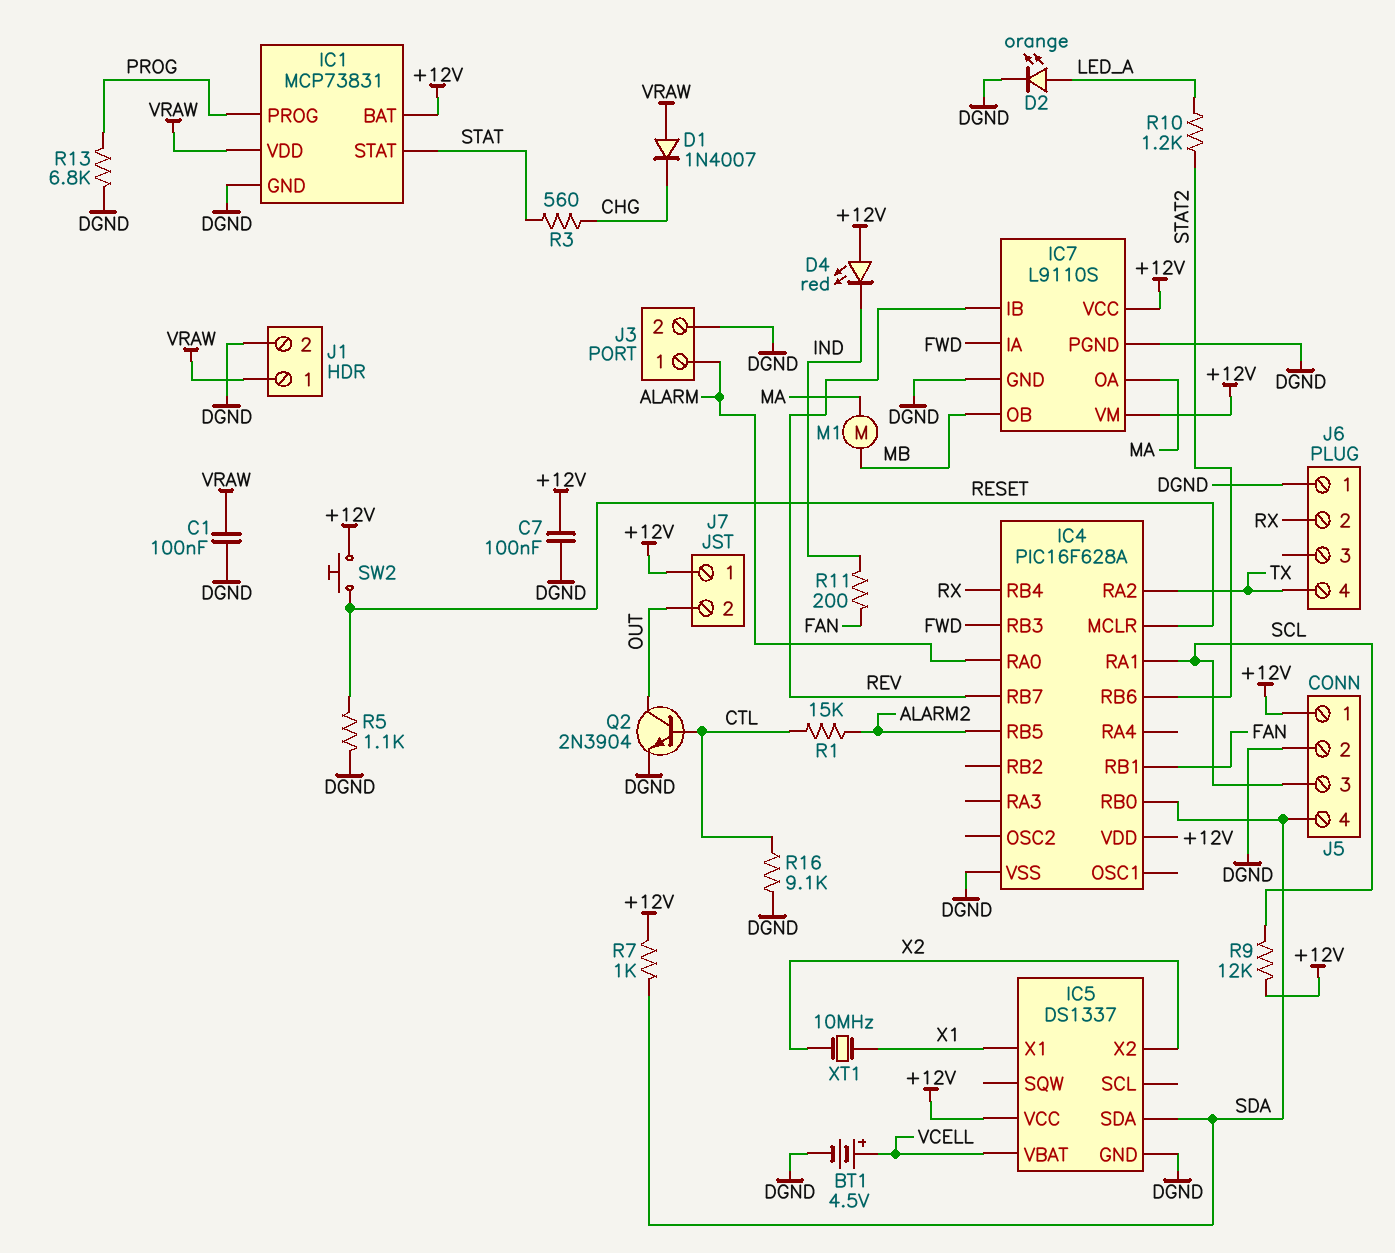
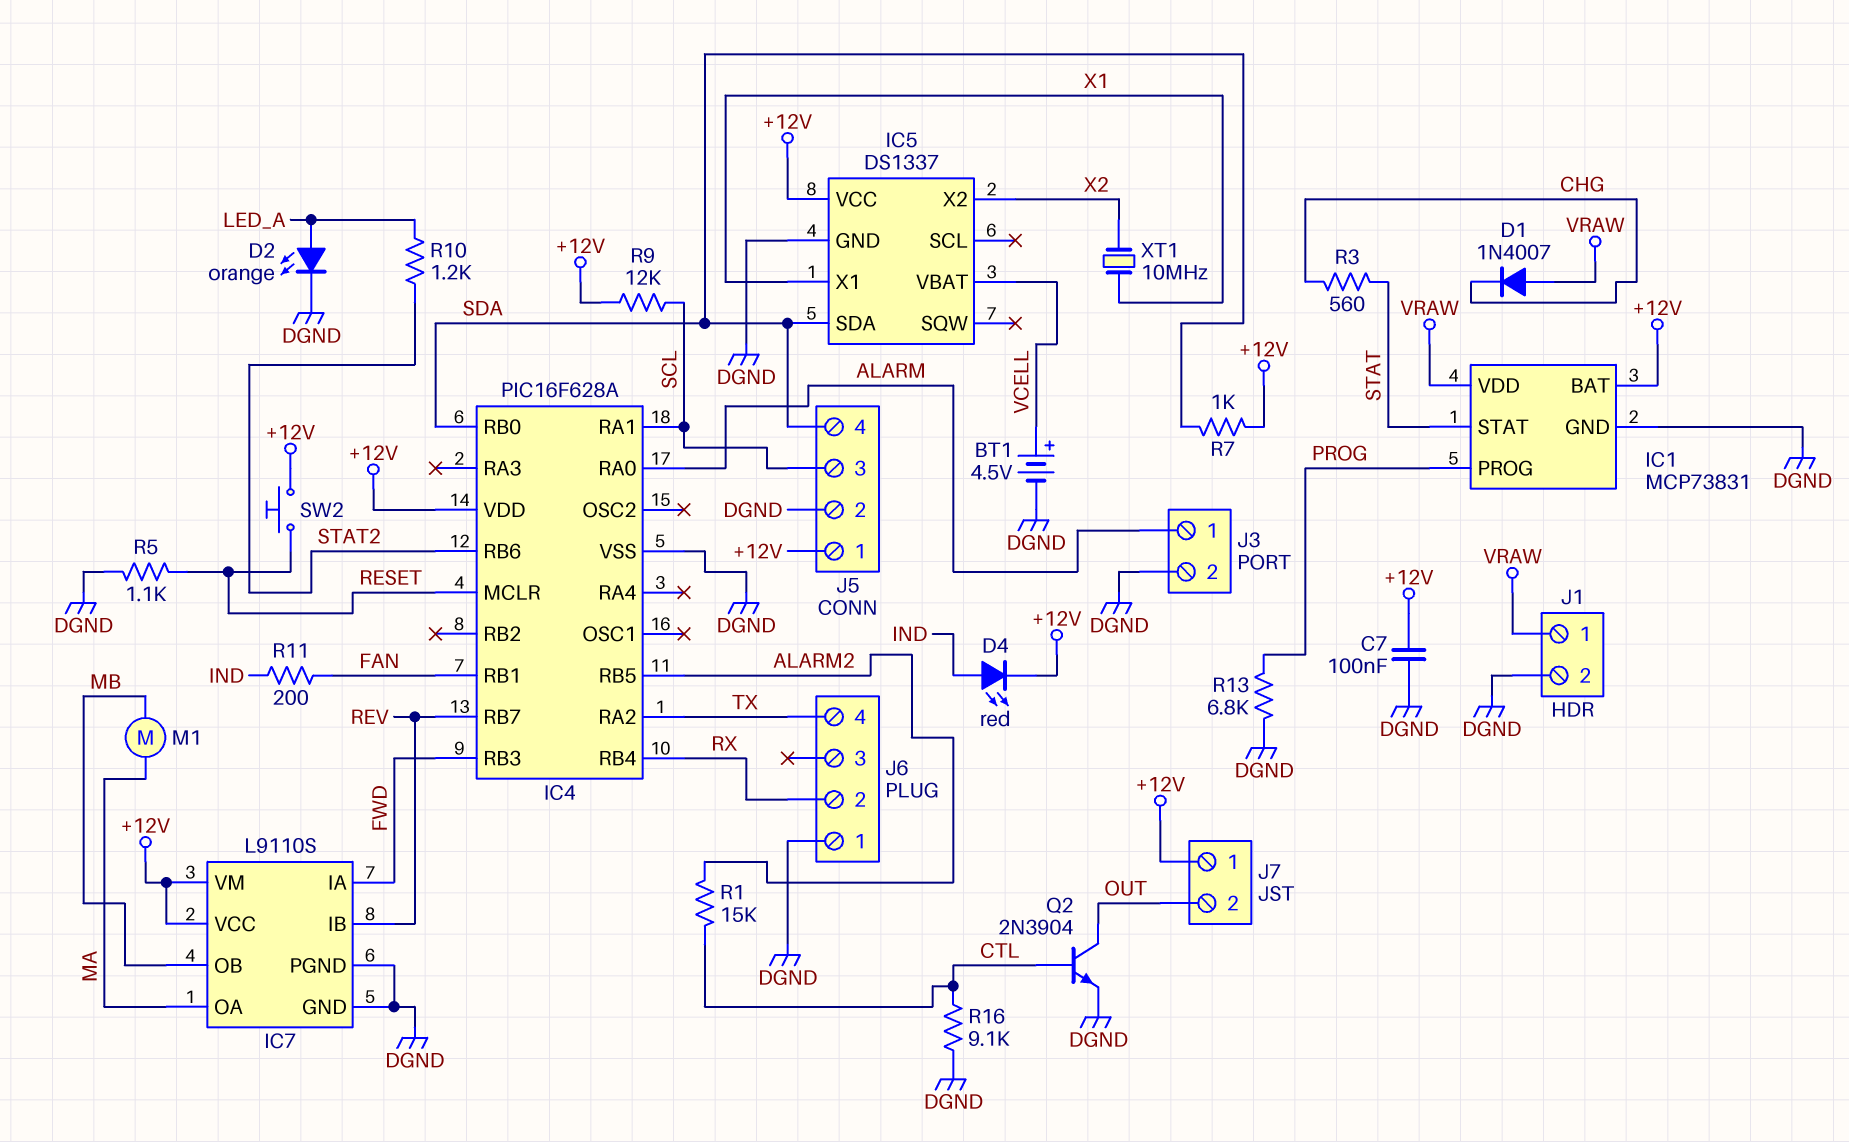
C1: 100nF (DGND, VRAW) -> none
D4: LED red (A +12V, K IND) -> LED red (A IND, K +12V)

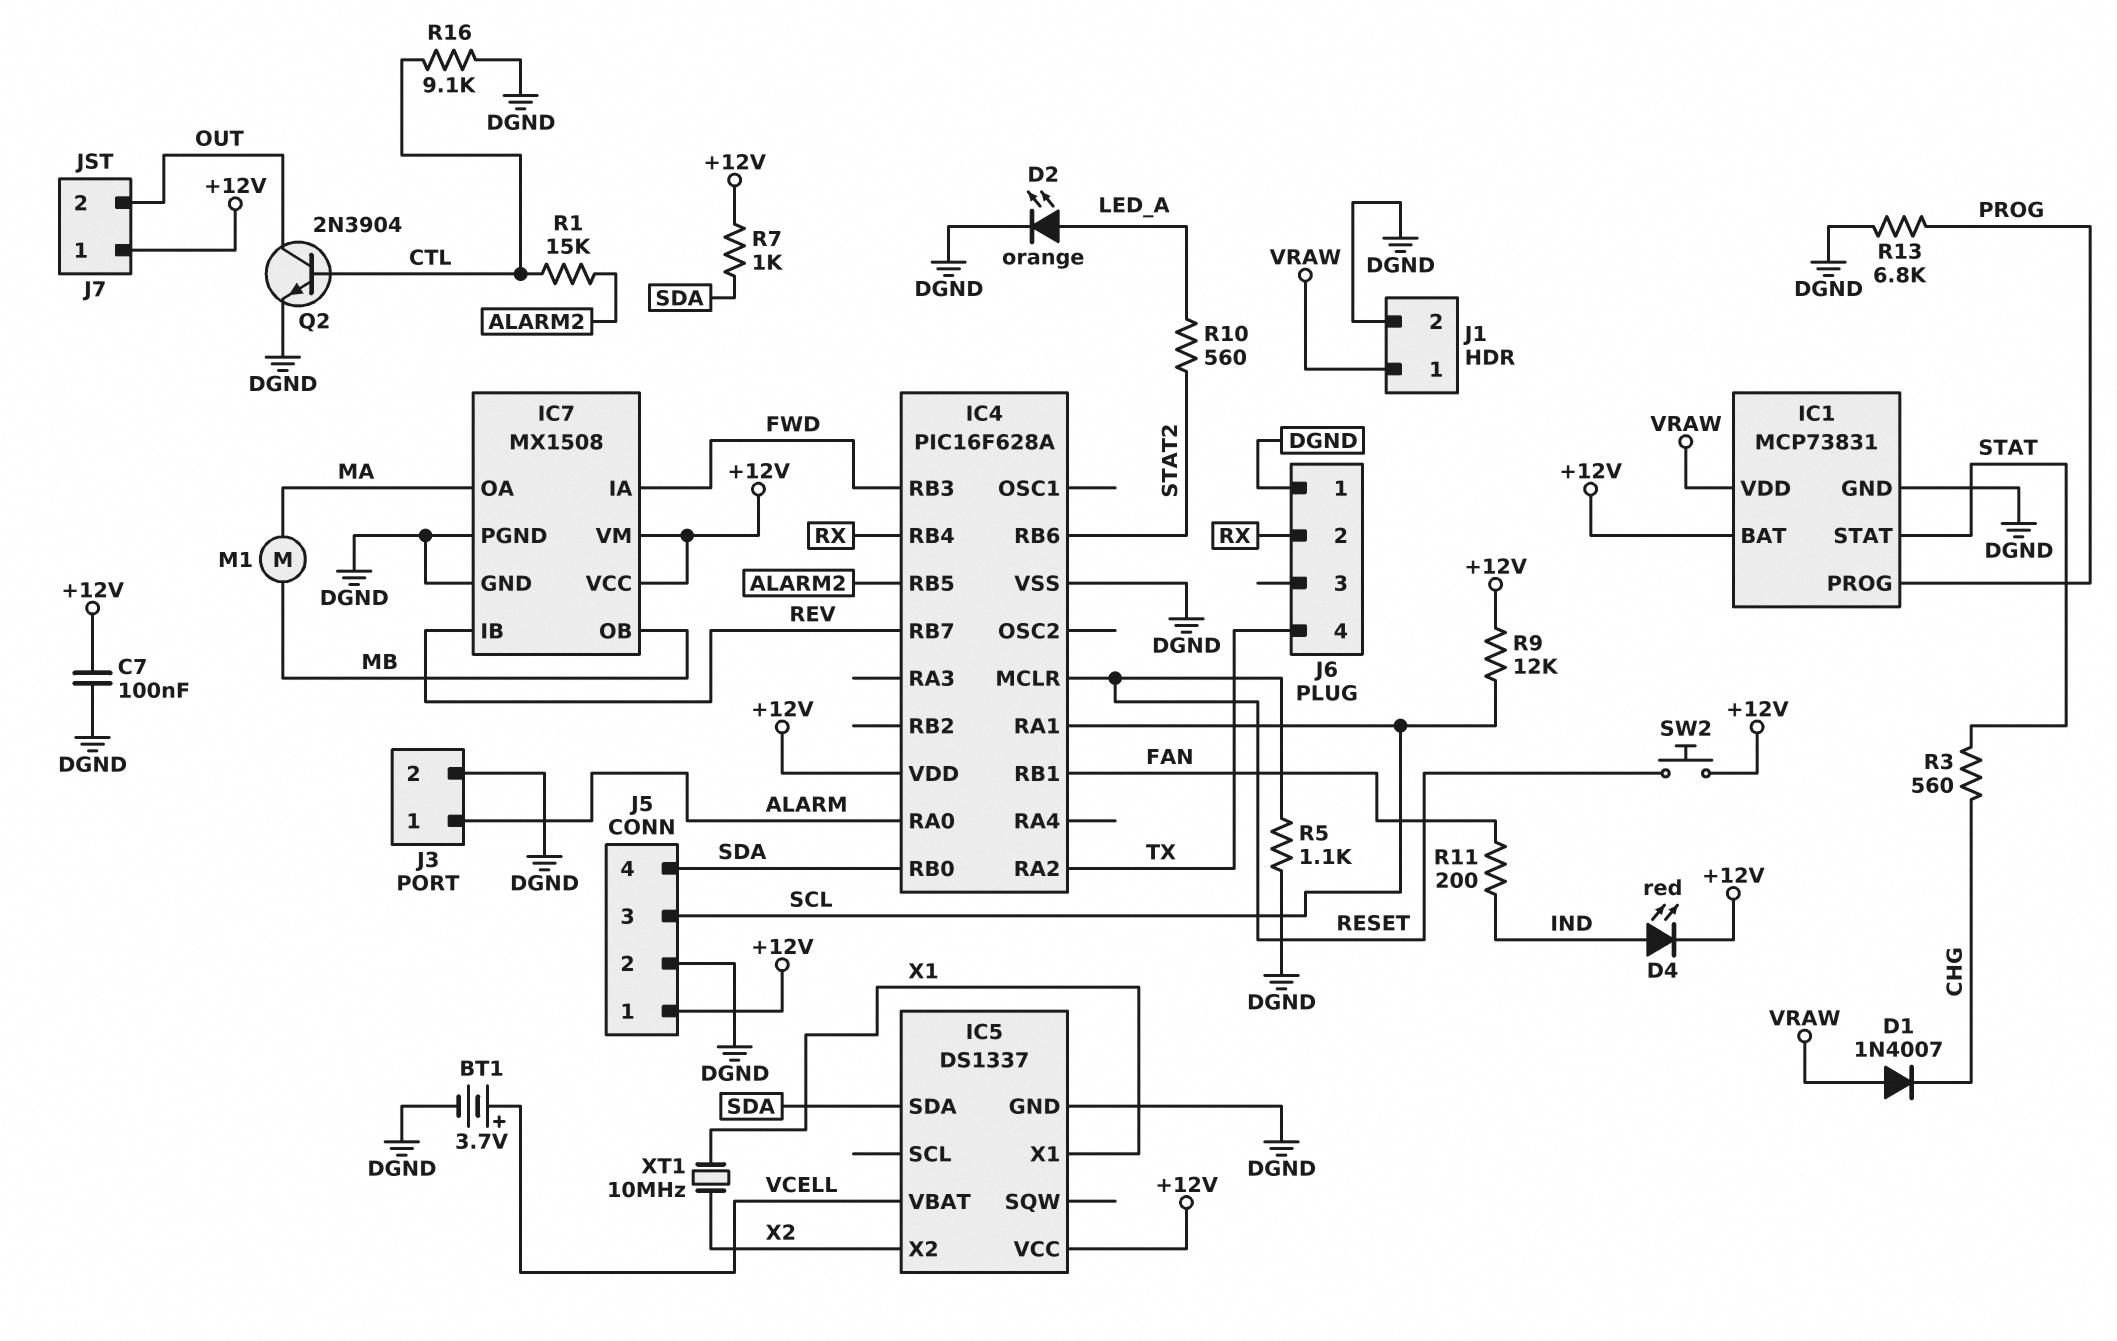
BT1: 4.5V (plus VCELL, minus DGND) -> 3.7V (plus VCELL, minus DGND)
IC7: L9110S -> MX1508
R10: 1.2k (LED_A, STAT2) -> 560 (LED_A, STAT2)

